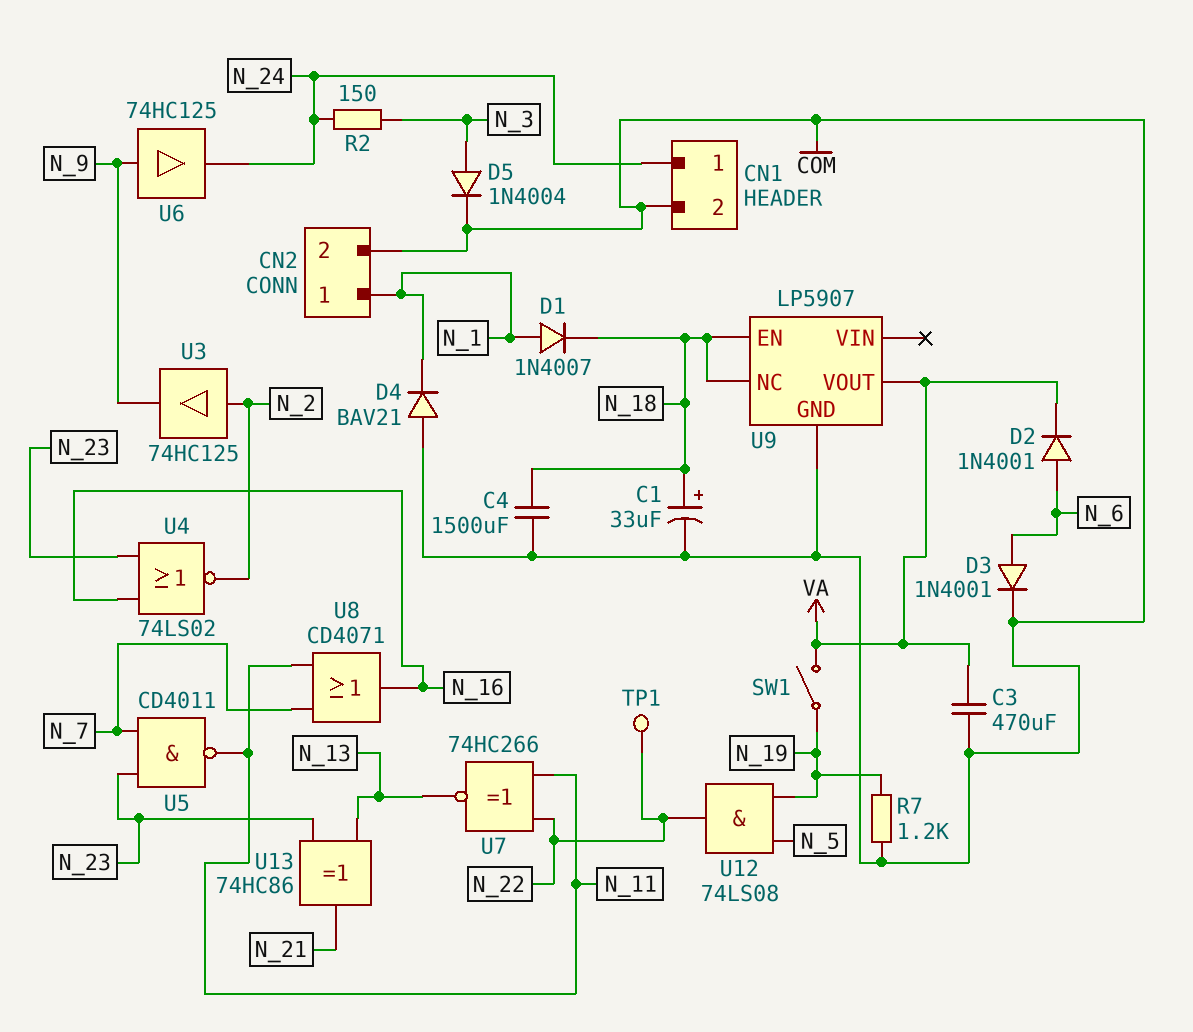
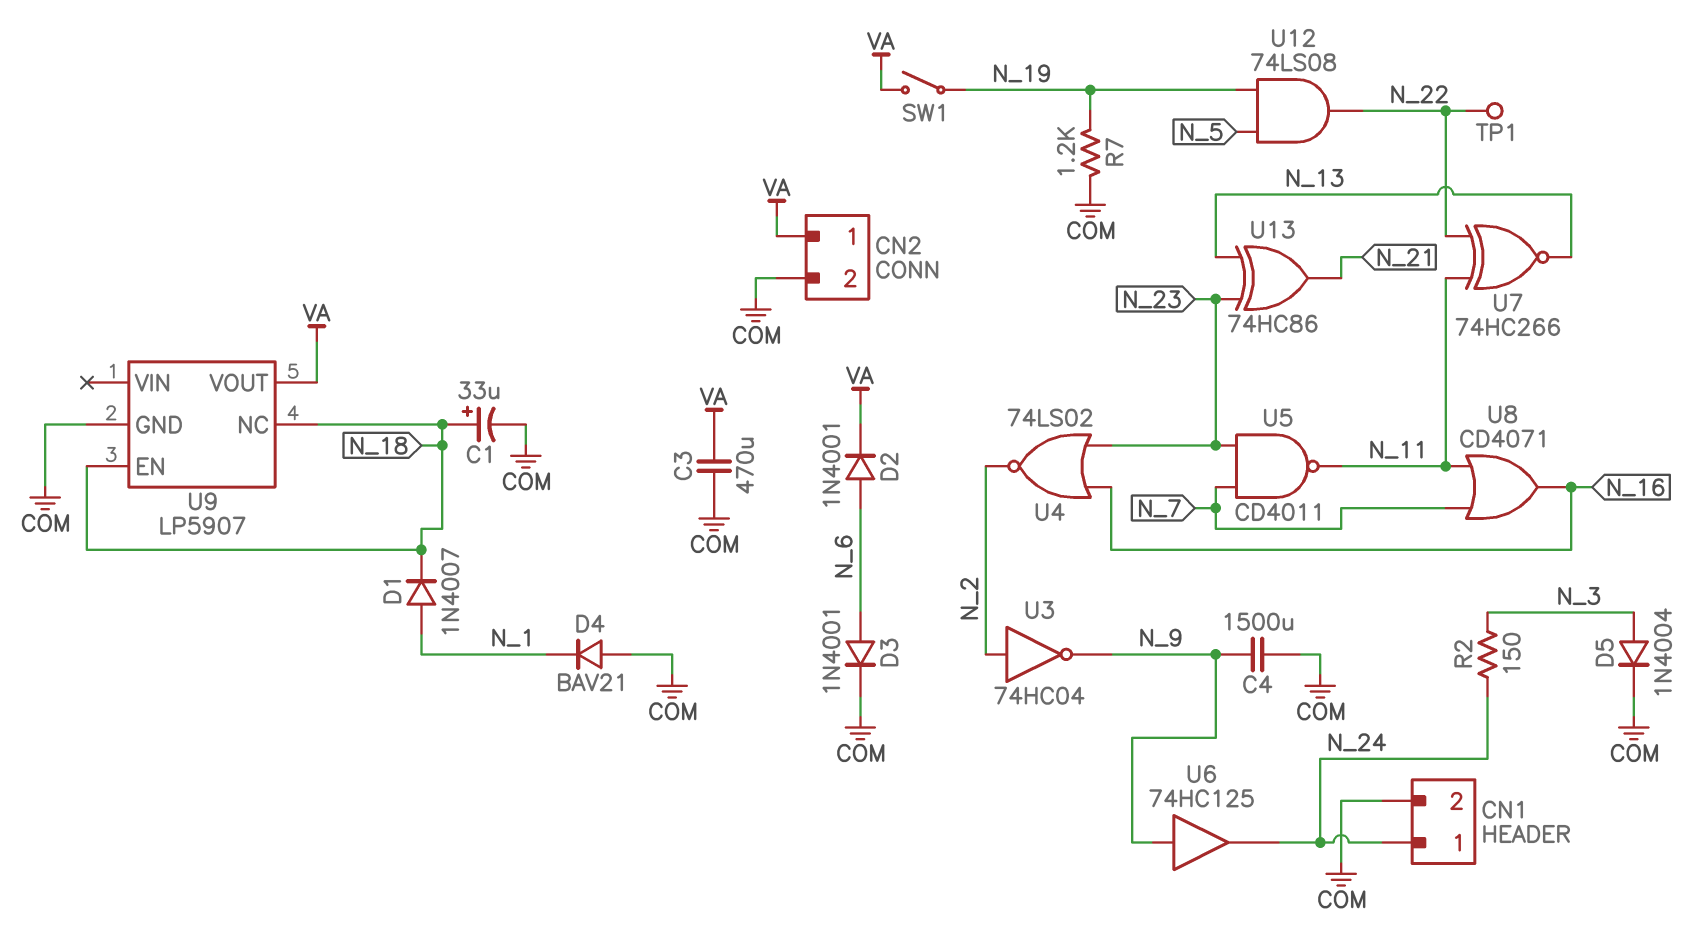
C4: 1500uF (COM, N_18) -> 1500uF (COM, N_9)
CN2 pin 1: N_1 -> VA
U3: buffer 74HC125 (in N_2, out N_9) -> NOT 74HC04 (in N_2, out N_9)

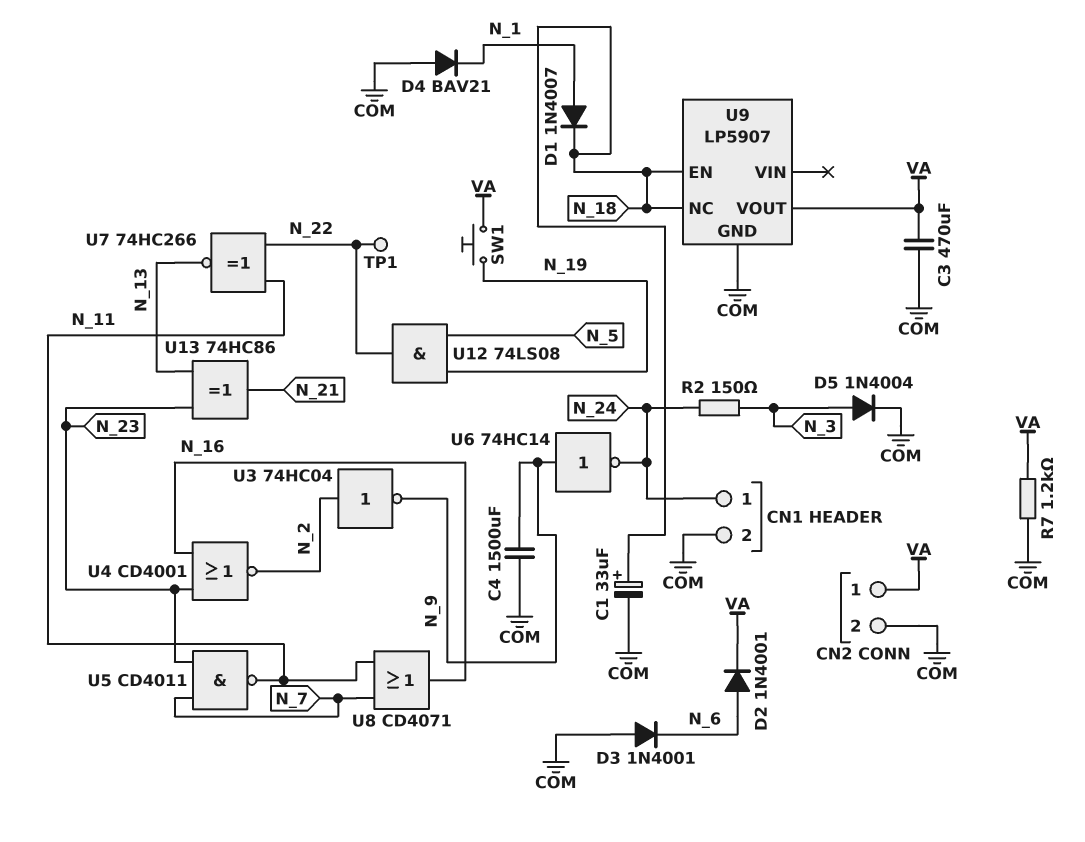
D3: diode 1N4001 (A N_6, K COM) -> diode 1N4001 (A COM, K N_6)
R7: 1.2k (COM, N_19) -> 1.2k (COM, VA)
SW1: switch (N_19, VA) -> button (N_19, VA)
U4: NOR 74LS02 (in N_16, in N_23, out N_2) -> NOR CD4001 (in N_16, in N_23, out N_2)
U6: buffer 74HC125 (in N_9, out N_24) -> NOT 74HC14 (in N_9, out N_24)

